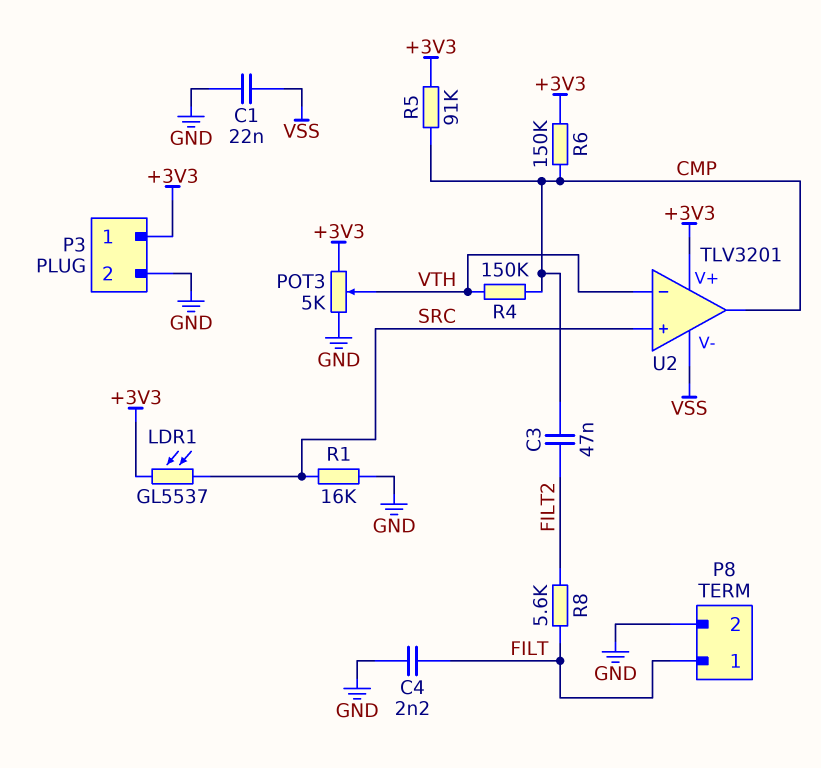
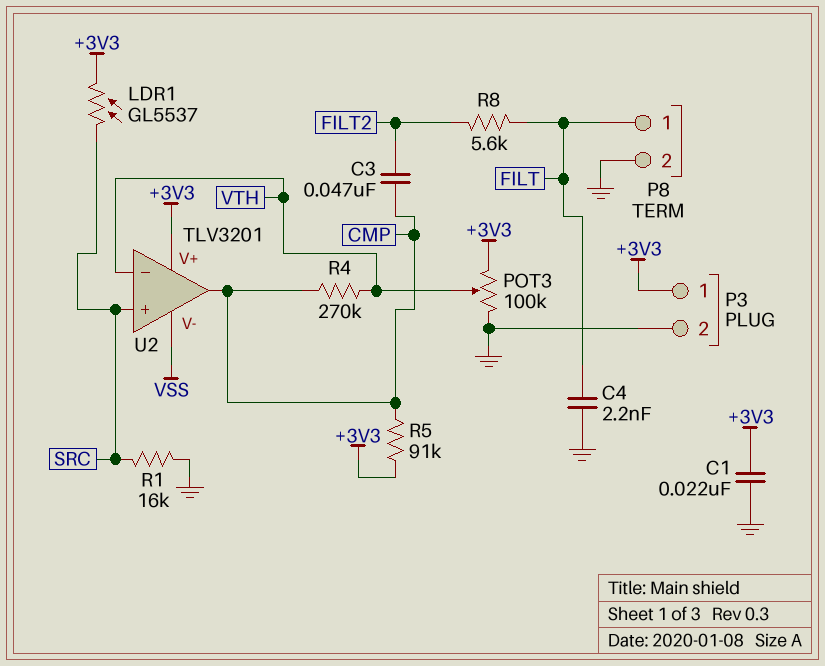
C1: 22nF (GND, VSS) -> 22nF (+3V3, GND)
POT3: 5k (+3V3, GND, wiper VTH) -> 100k (+3V3, GND, wiper VTH)
R4: 150k (CMP, VTH) -> 270k (CMP, VTH)
R6: 150k (+3V3, CMP) -> none

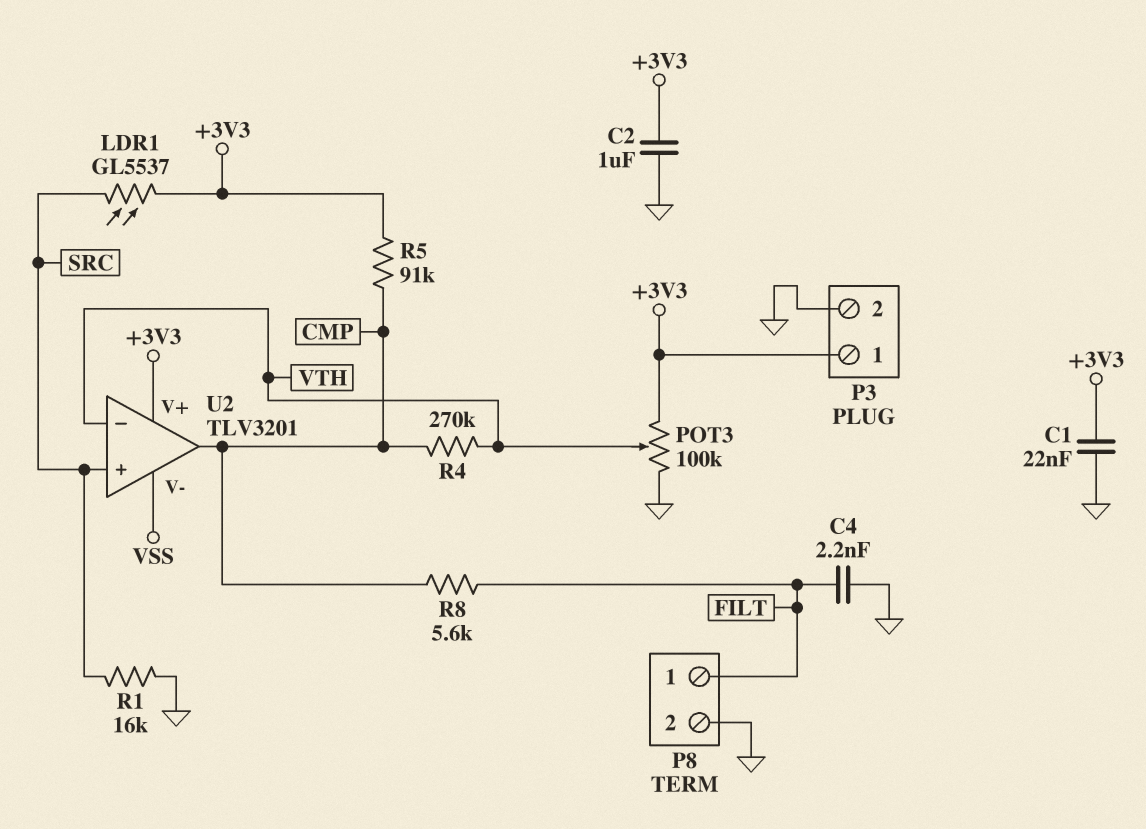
C2: none -> 1uF (+3V3, GND)
C3: 47nF (CMP, FILT2) -> none
R8: 5.6k (FILT, FILT2) -> 5.6k (CMP, FILT)

